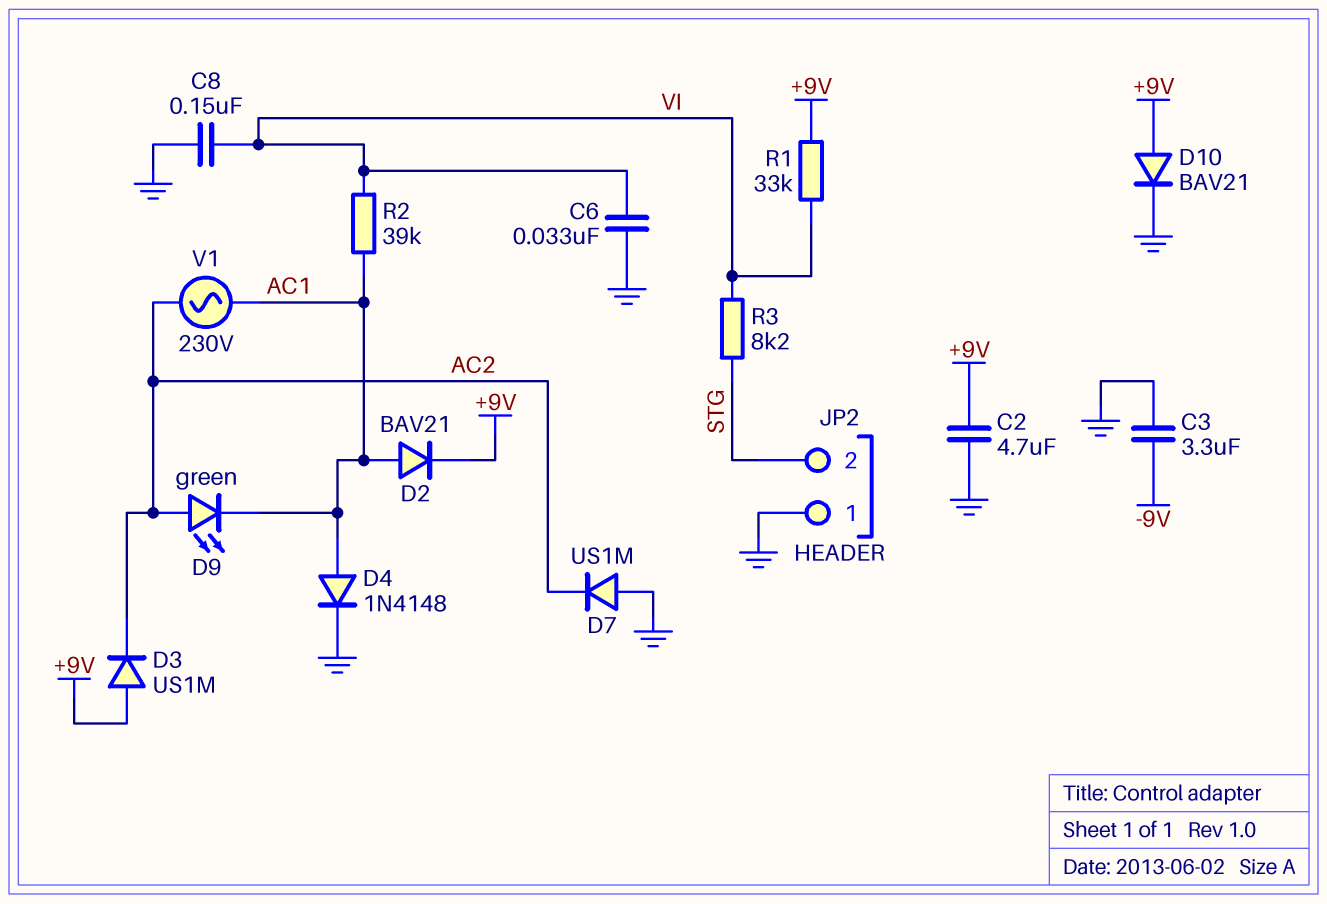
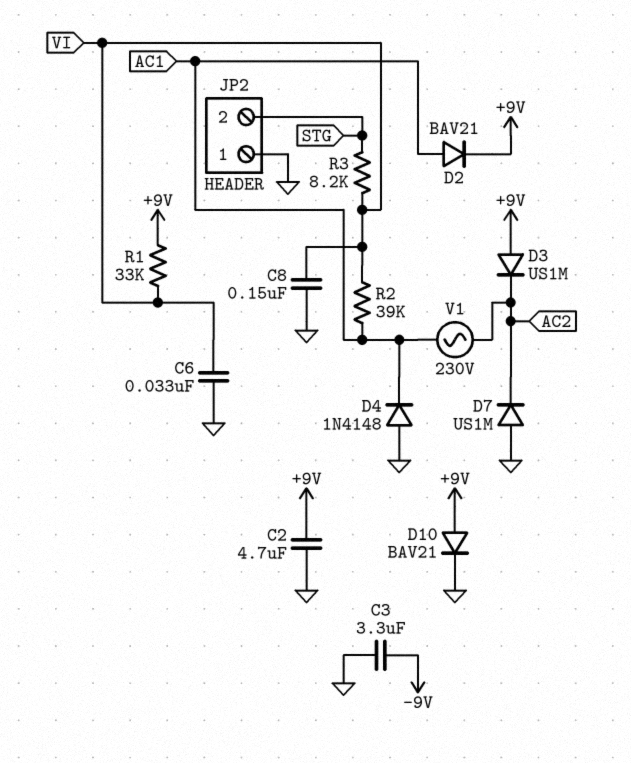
D4: diode 1N4148 (A AC1, K GND) -> diode 1N4148 (A GND, K AC1)
D9: LED green (A AC2, K AC1) -> none

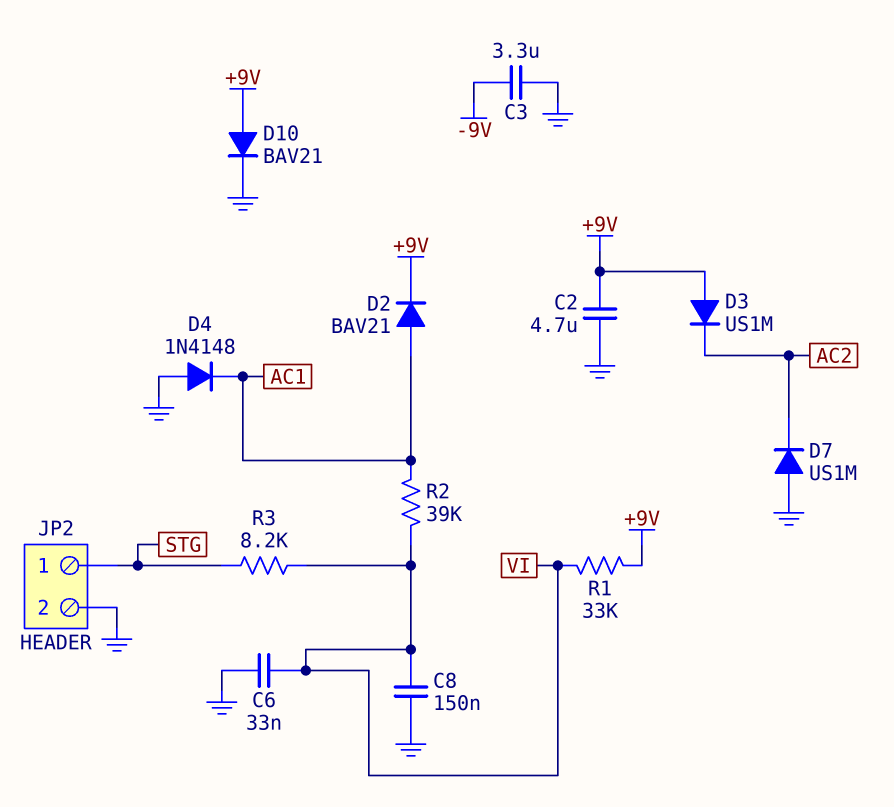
JP2 pin 1: GND -> STG
JP2 pin 2: STG -> GND
V1: AC 230V (AC1, AC2) -> none

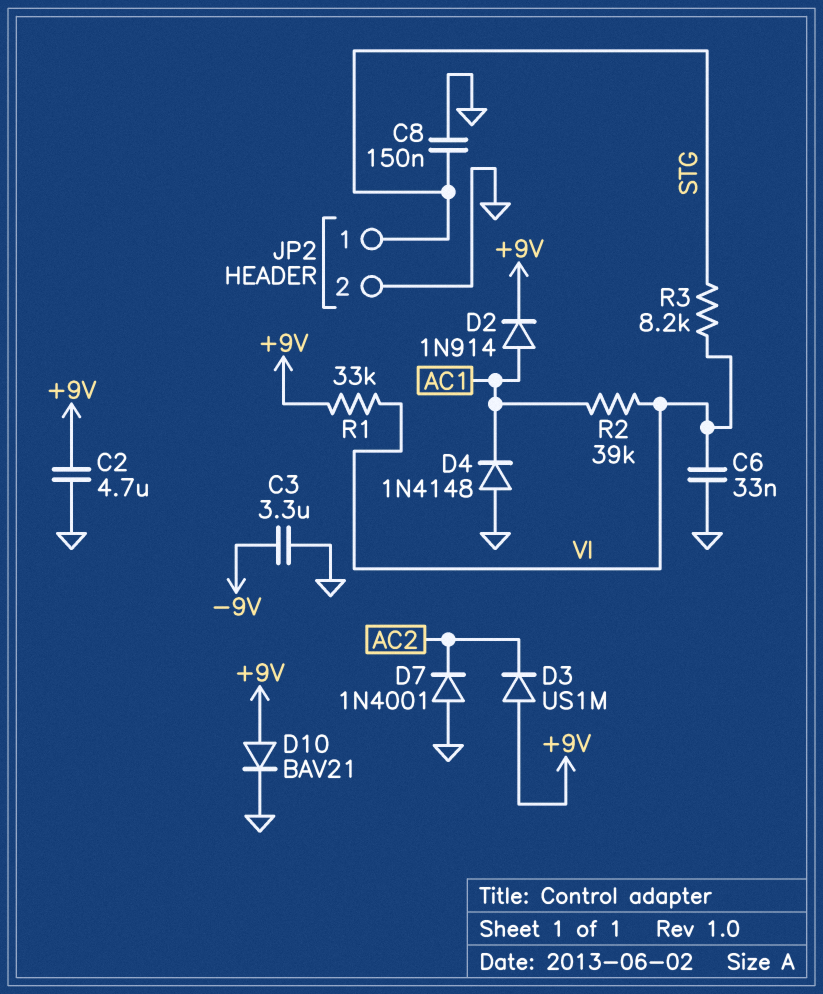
C8: 150nF (GND, VI) -> 150nF (GND, STG)
D2: diode BAV21 (A AC1, K +9V) -> diode 1N914 (A AC1, K +9V)
D7: diode US1M (A GND, K AC2) -> diode 1N4001 (A GND, K AC2)

